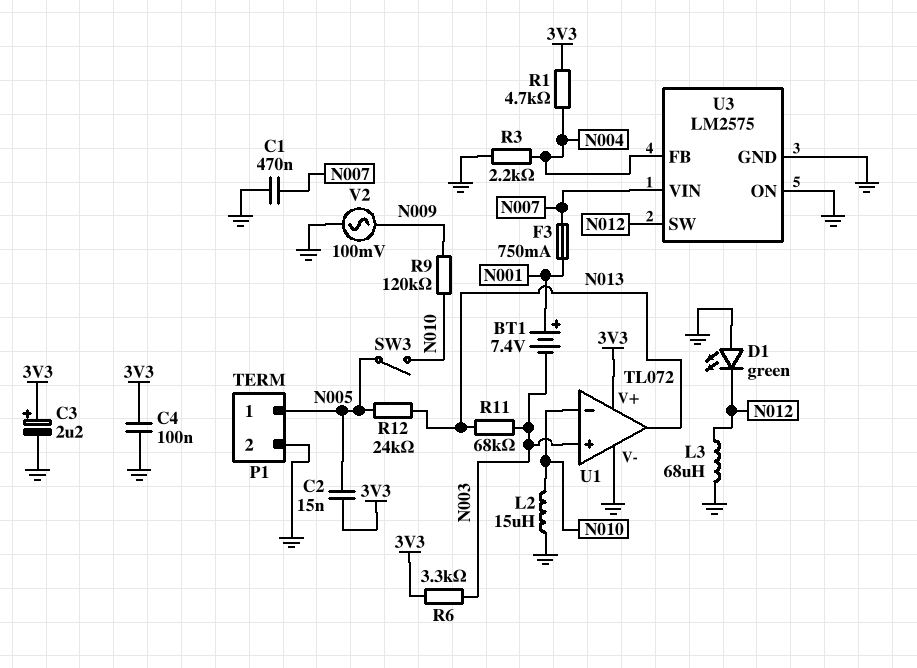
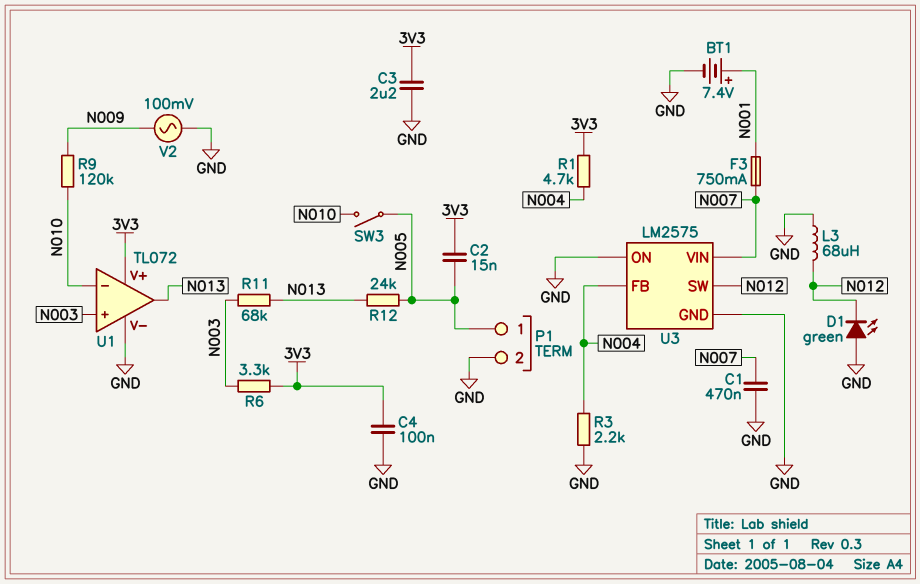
BT1: 7.4V (plus N001, minus N003) -> 7.4V (plus N001, minus GND)
C3: 2.2uF (plus 3V3, minus GND) -> 2.2uF (3V3, GND)
L2: 15uH (GND, N010) -> none

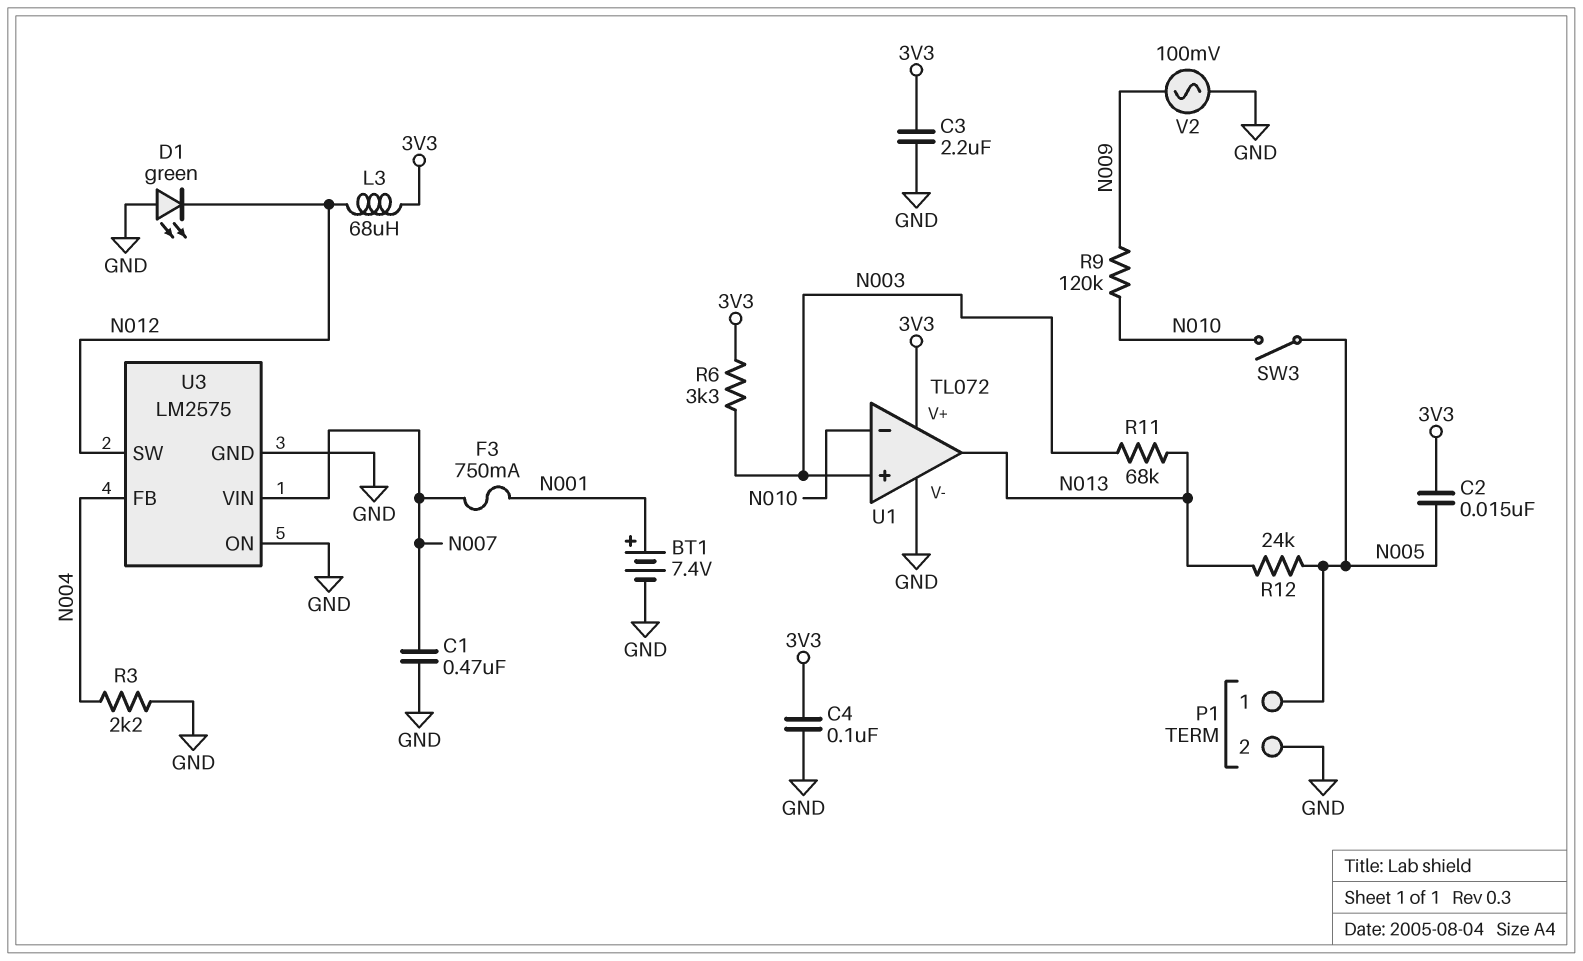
L3: 68uH (GND, N012) -> 68uH (3V3, N012)
R1: 4.7k (3V3, N004) -> none

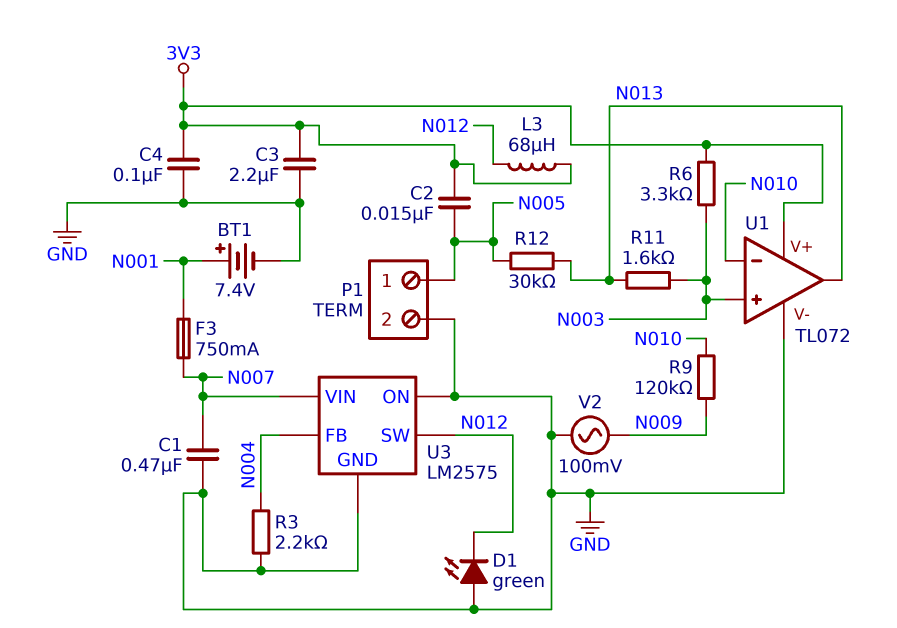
R11: 68k (N003, N013) -> 1.6k (N003, N013)
R12: 24k (N005, N013) -> 30k (N005, N013)
SW3: switch (N005, N010) -> none

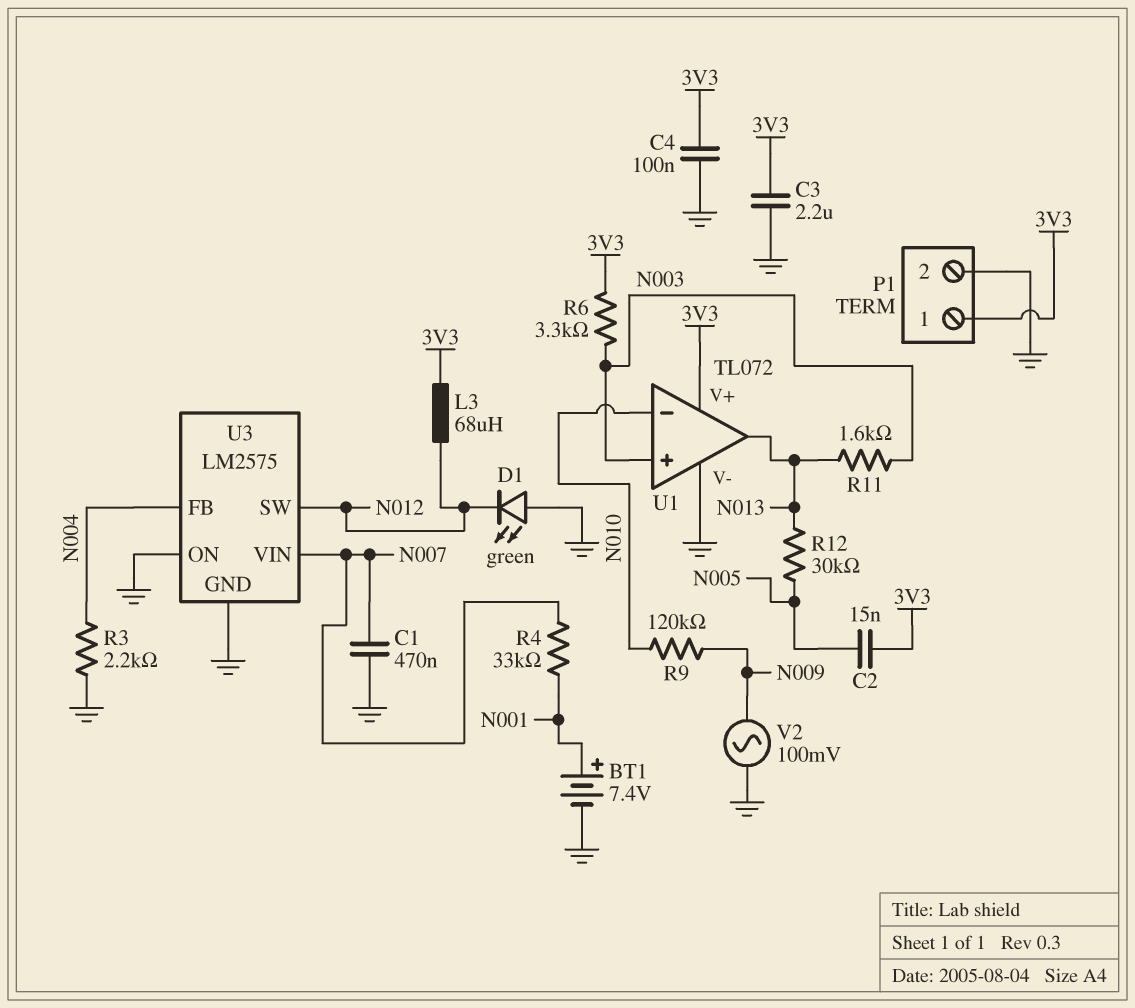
F3: 750mA (N001, N007) -> none
P1 pin 1: N005 -> 3V3
R4: none -> 33k (N001, N007)

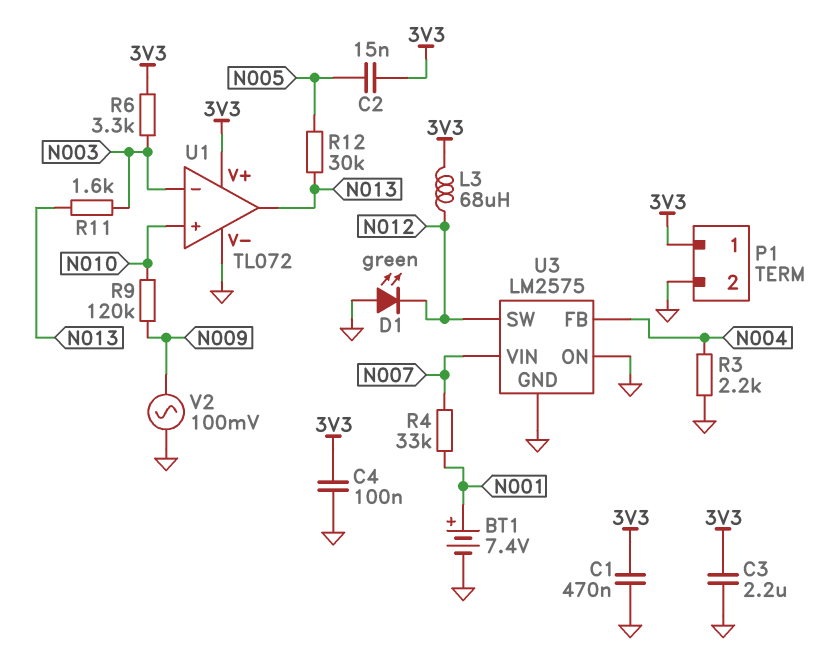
C1: 470nF (GND, N007) -> 470nF (3V3, GND)
U1 pin in+: N003 -> N010
U1 pin in-: N010 -> N003

